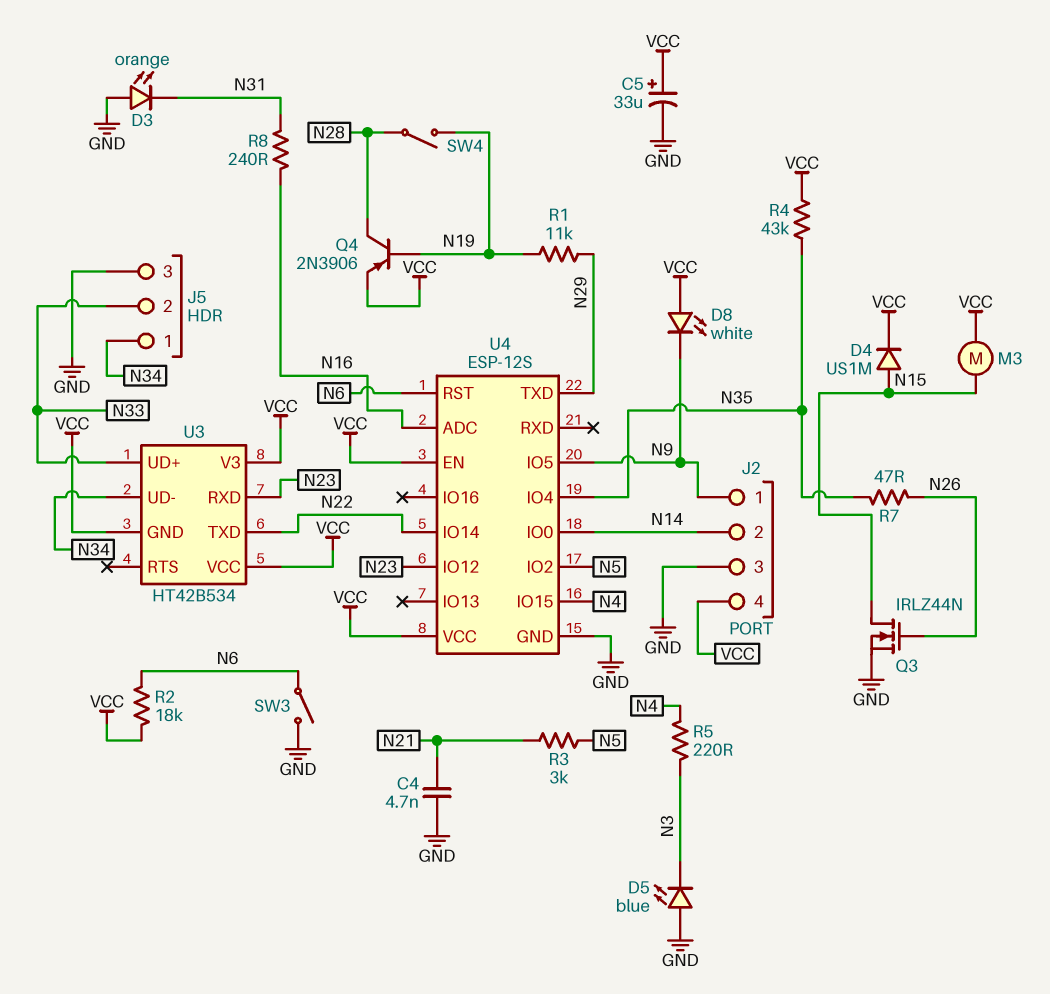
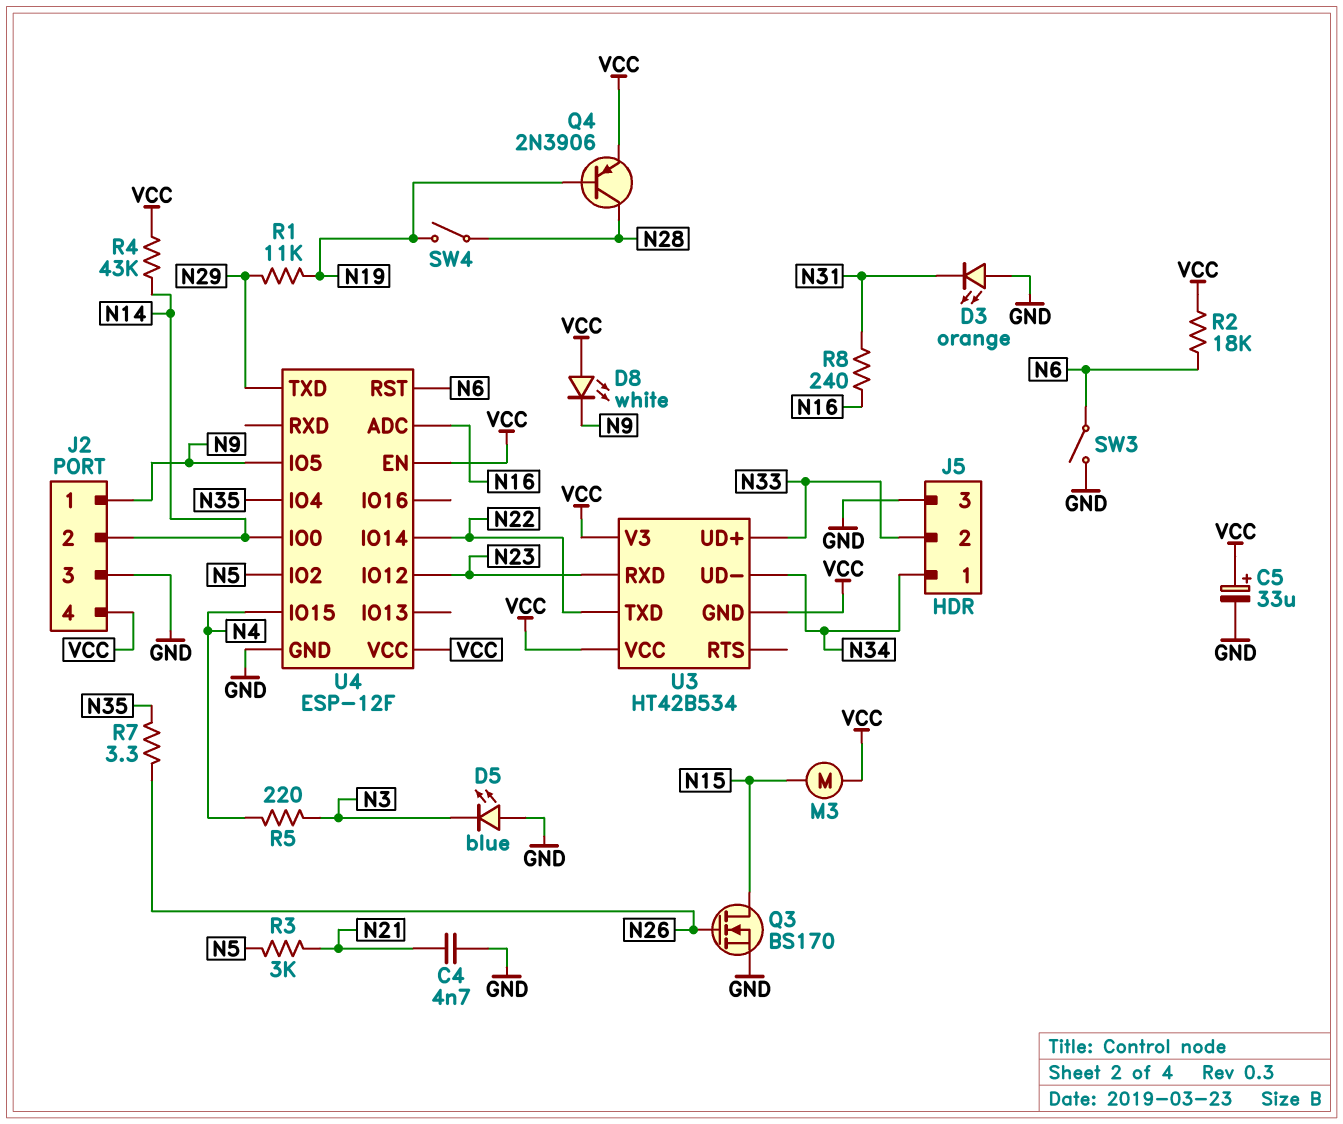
D4: diode US1M (A N15, K VCC) -> none
Q3: NMOS IRLZ44N (G N26, D N15, S GND) -> NMOS BS170 (G N26, D N15, S GND)
R4: 43k (N35, VCC) -> 43k (N14, VCC)
R7: 47 (N26, N35) -> 3.3 (N26, N35)
U4: ESP-12S -> ESP-12F

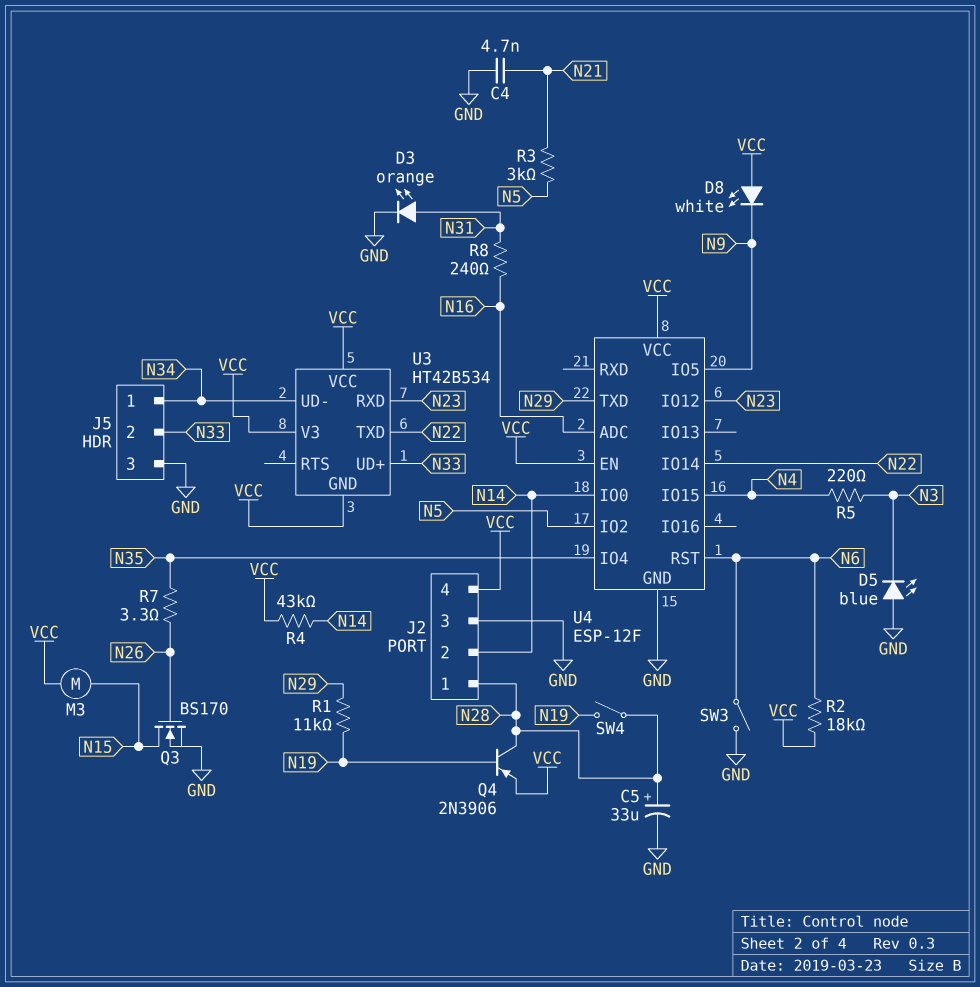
C5: 33uF (plus VCC, minus GND) -> 33uF (plus N28, minus GND)
D3: LED orange (A GND, K N31) -> LED orange (A N31, K GND)
J2 pin 1: N9 -> N28

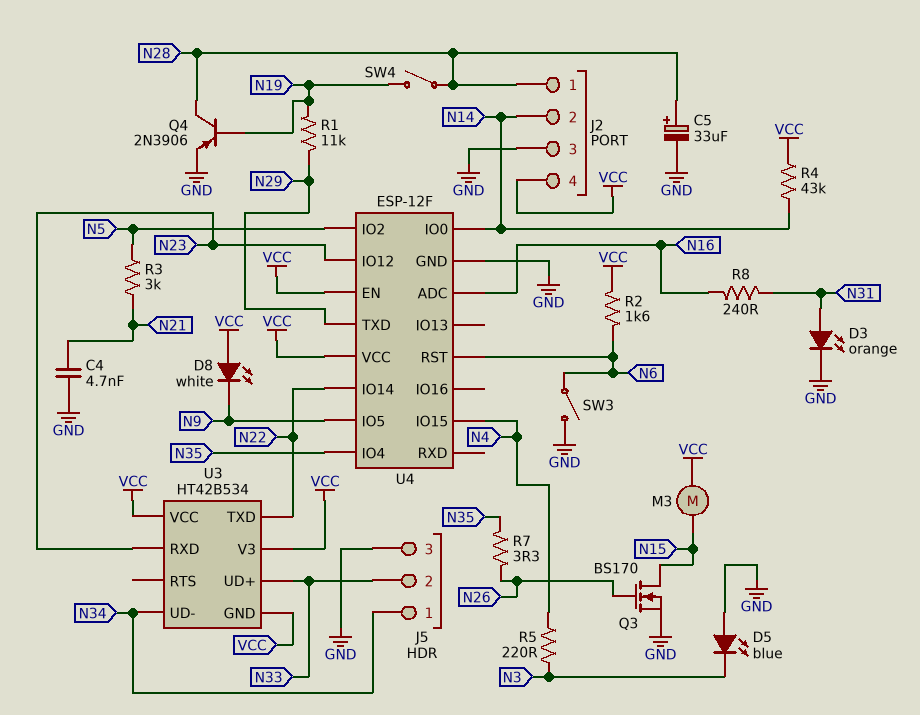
Q4: PNP 2N3906 (B N19, C N28, E VCC) -> PNP 2N3906 (B N19, C N28, E GND)
R2: 18k (N6, VCC) -> 1.6k (N6, VCC)

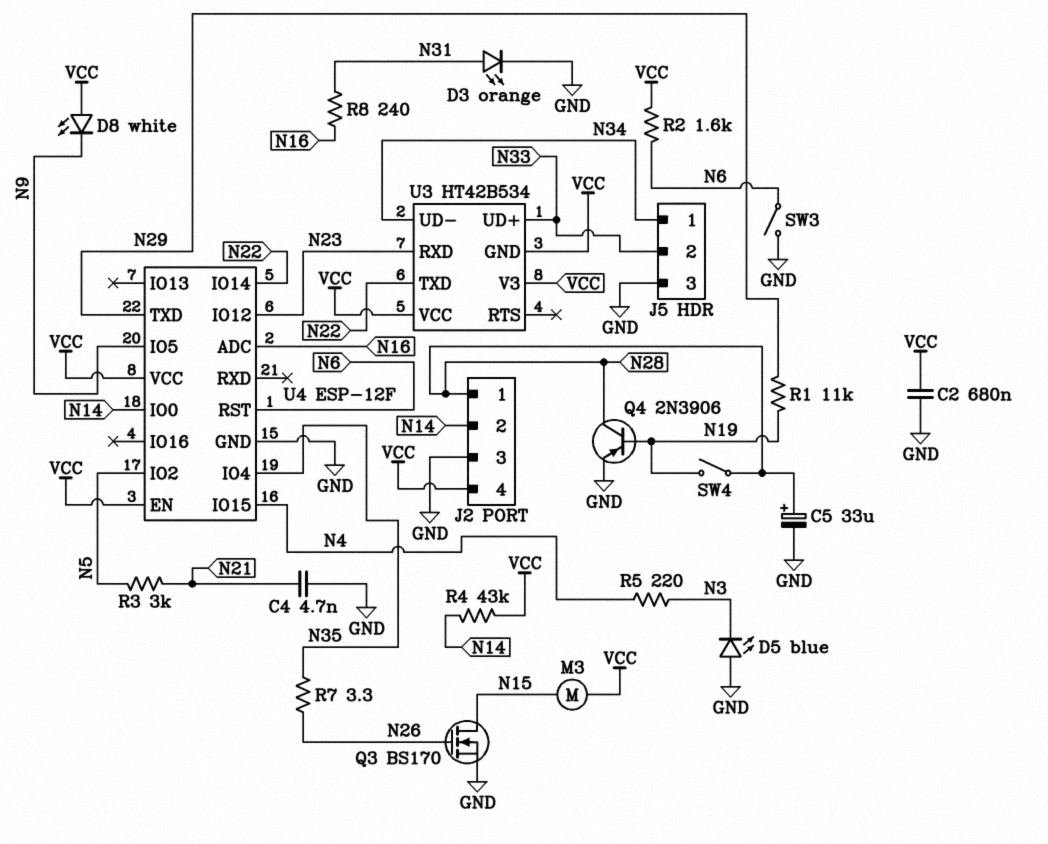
C2: none -> 680nF (GND, VCC)

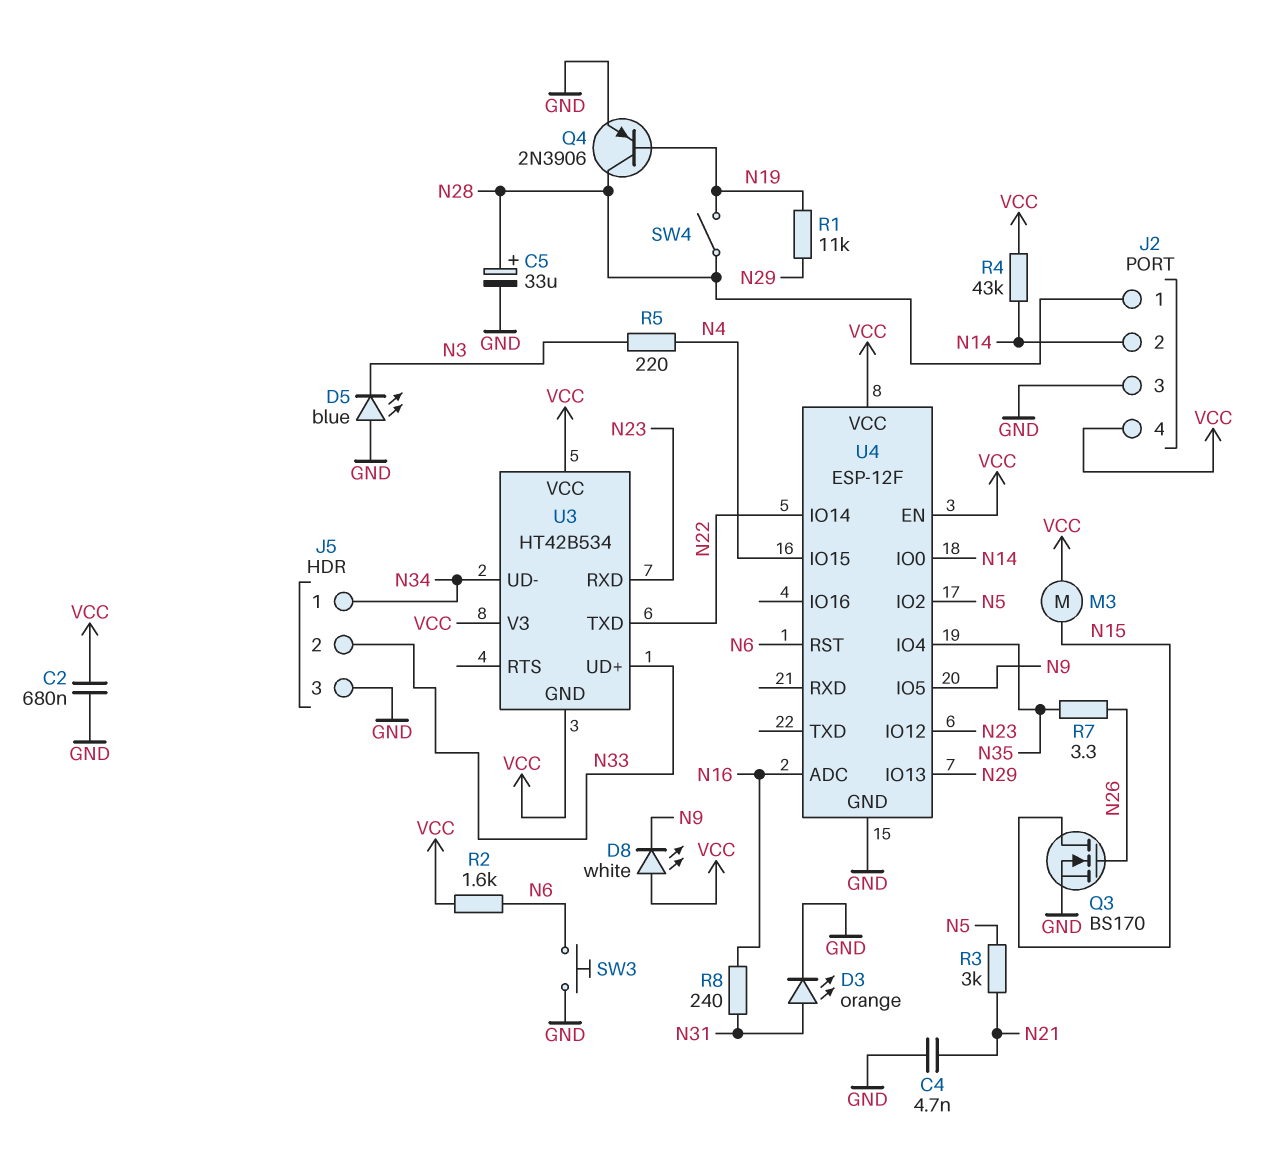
SW3: switch (GND, N6) -> button (GND, N6)
U4 pin IO13: none -> N29
U4 pin TXD: N29 -> none

